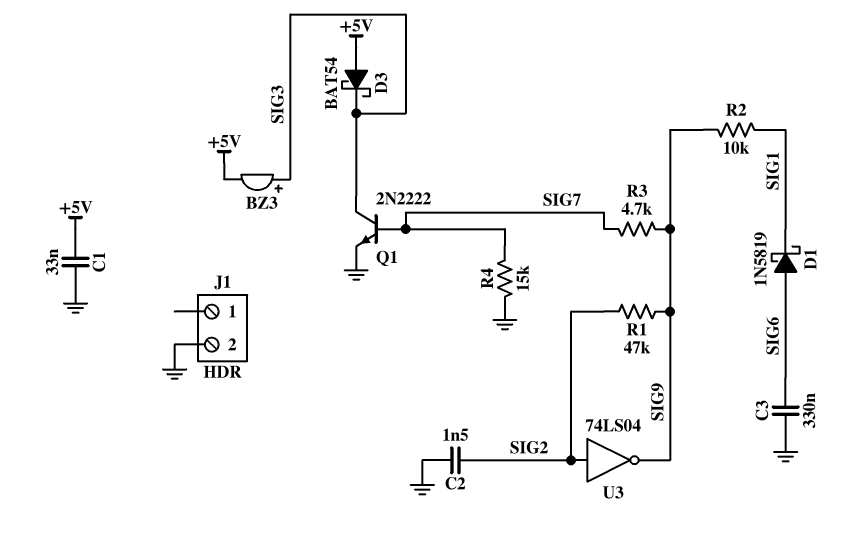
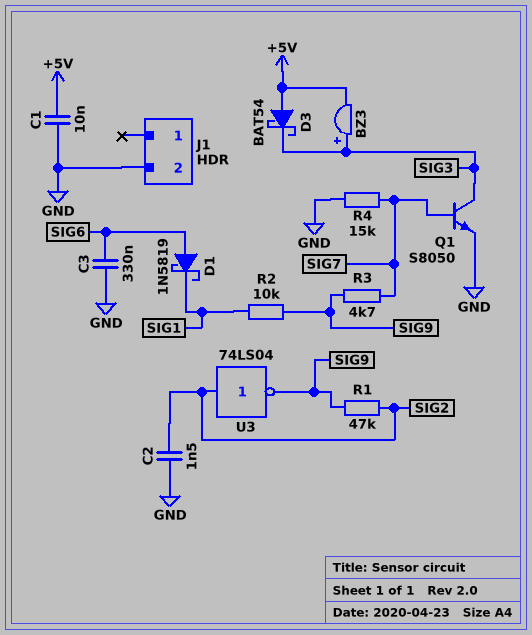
C1: 33nF (+5V, GND) -> 10nF (+5V, GND)
Q1: NPN 2N2222 (B SIG7, C SIG3, E GND) -> NPN S8050 (B SIG7, C SIG3, E GND)

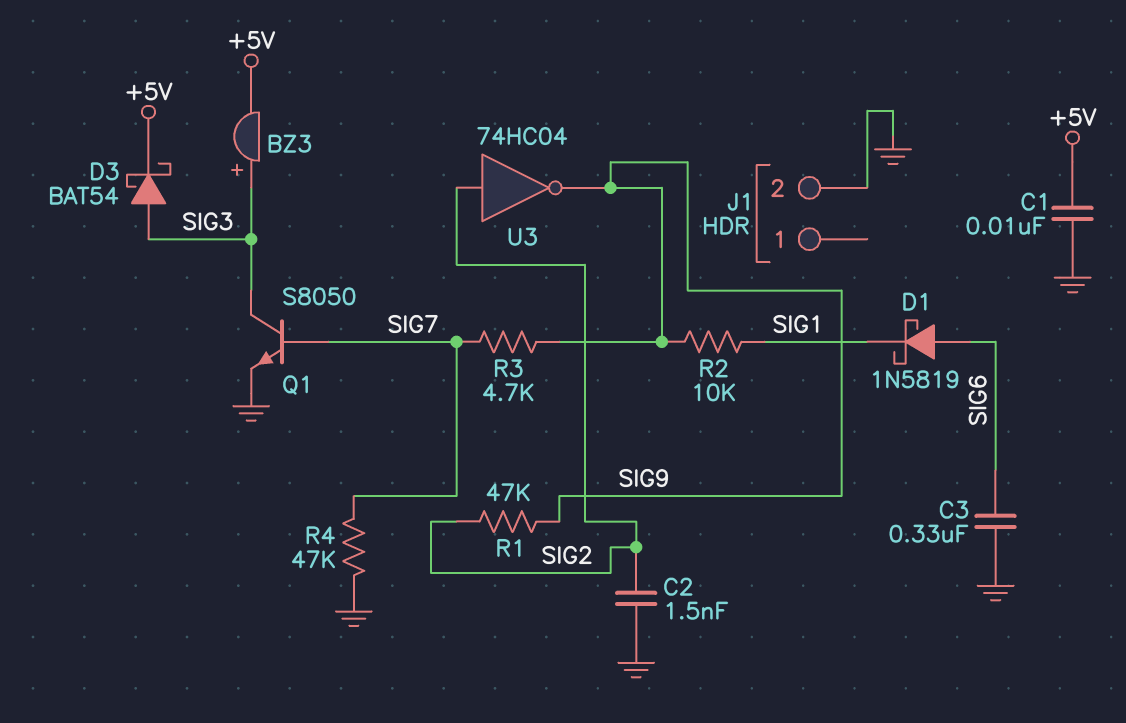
D3: schottky BAT54 (A +5V, K SIG3) -> schottky BAT54 (A SIG3, K +5V)
R4: 15k (GND, SIG7) -> 47k (GND, SIG7)
U3: NOT 74LS04 (in SIG2, out SIG9) -> NOT 74HC04 (in SIG2, out SIG9)

